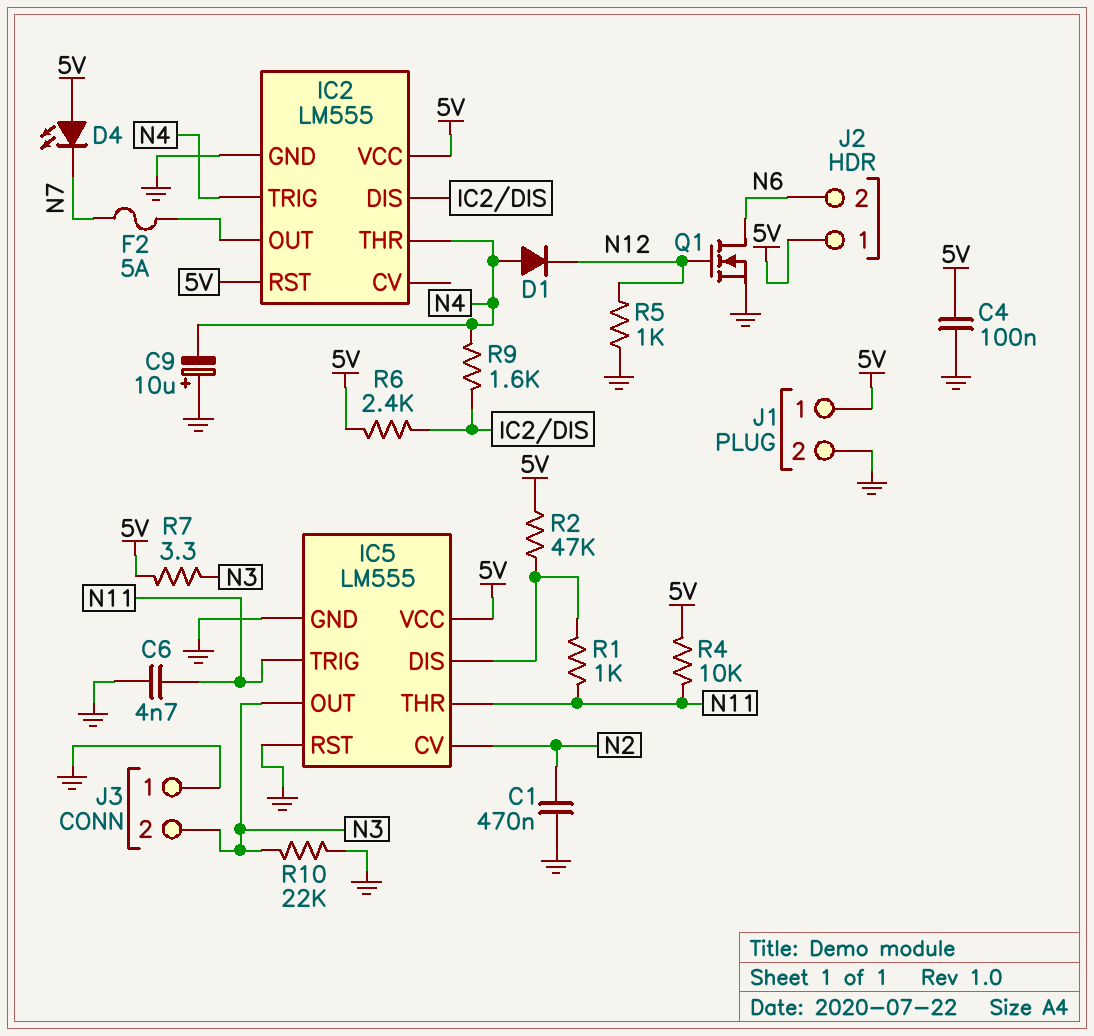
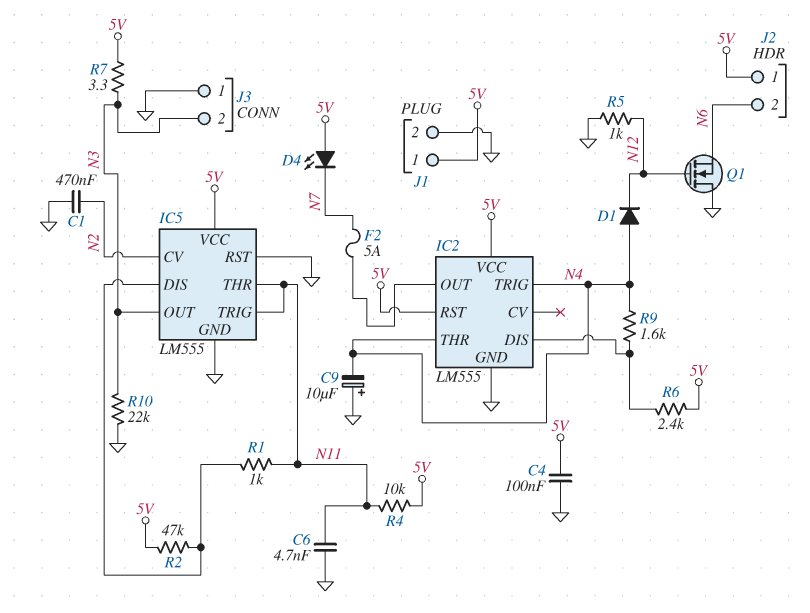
Q1: NMOS (G N12, D N6, S GND) -> NMOS (G N12, D GND, S N6)

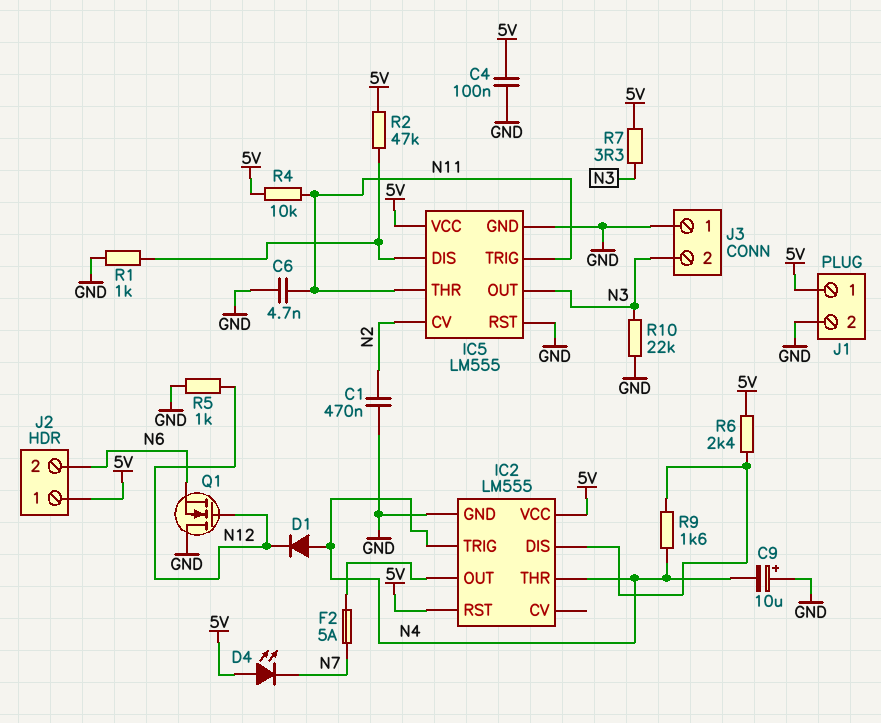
R1: 1k (IC5/DIS, N11) -> 1k (GND, IC5/DIS)

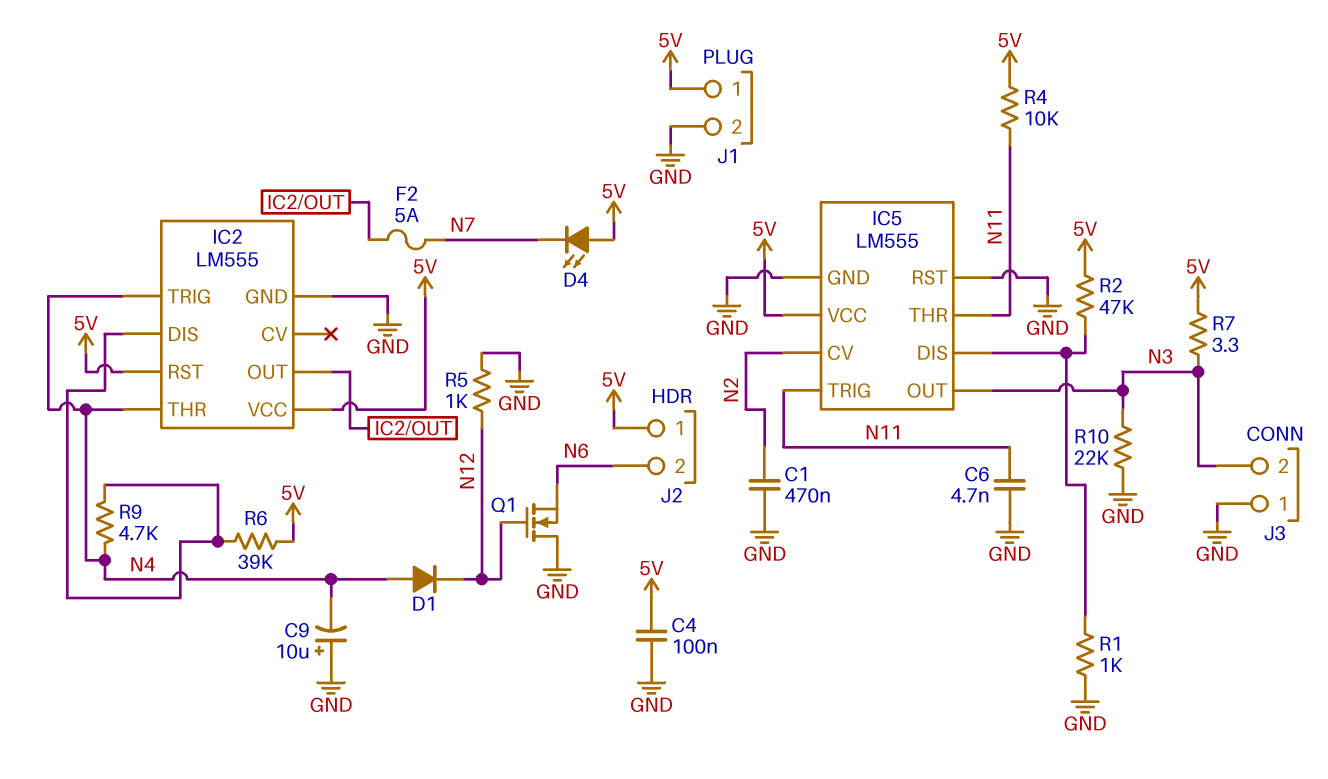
R6: 2.4k (5V, IC2/DIS) -> 39k (5V, IC2/DIS)
R9: 1.6k (IC2/DIS, N4) -> 4.7k (IC2/DIS, N4)

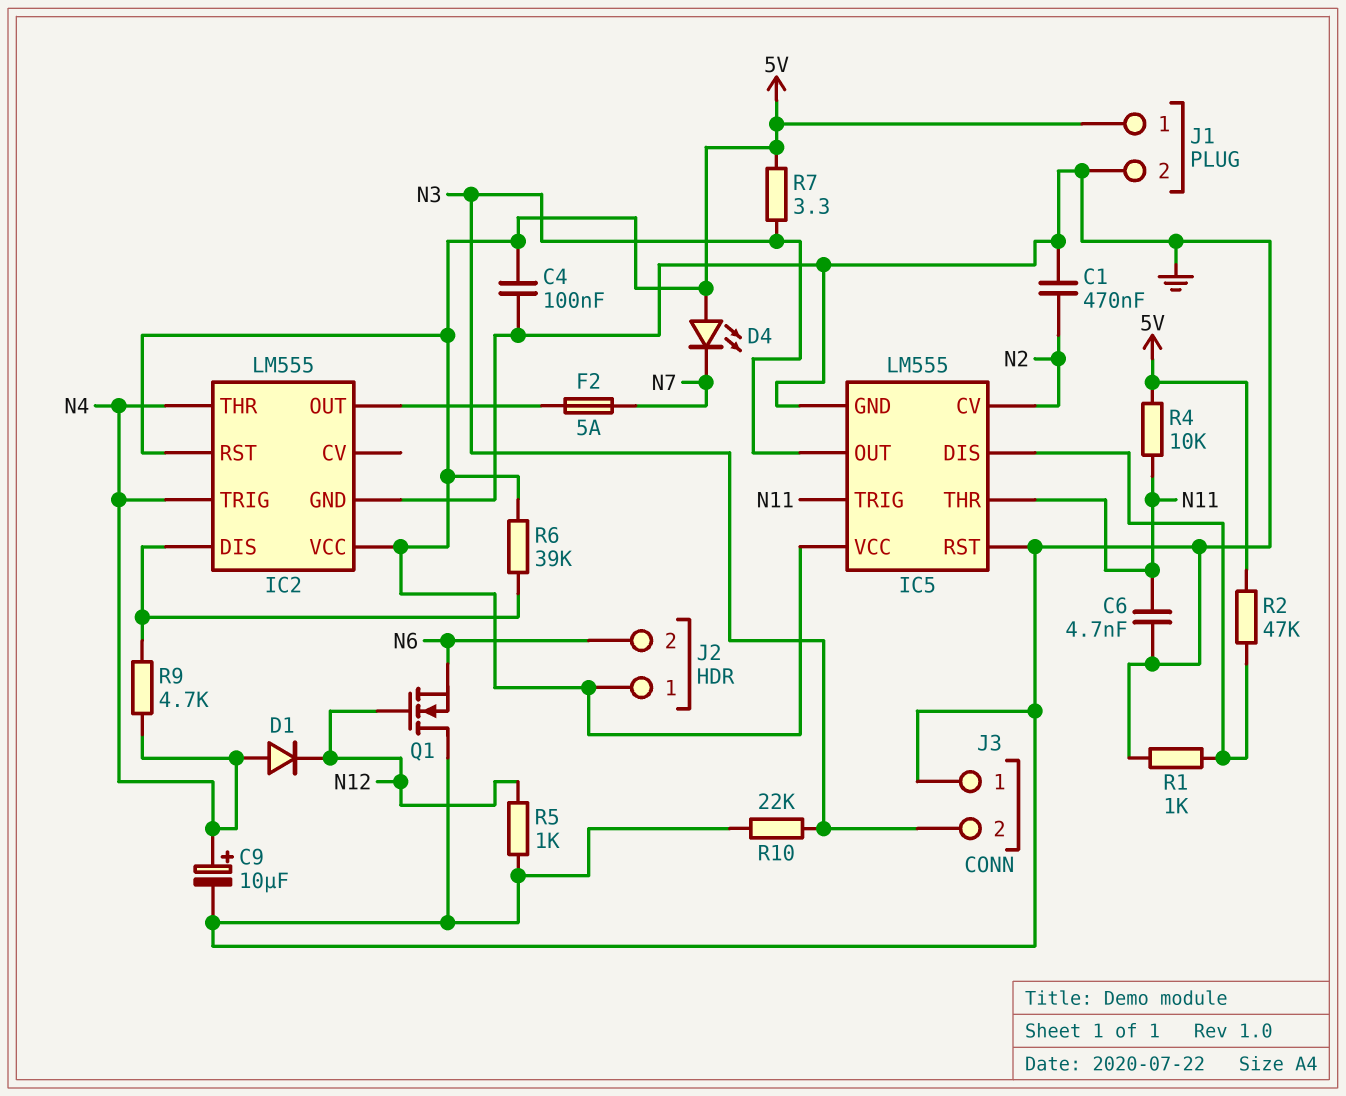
C9: 10uF (plus GND, minus N4) -> 10uF (plus N4, minus GND)

